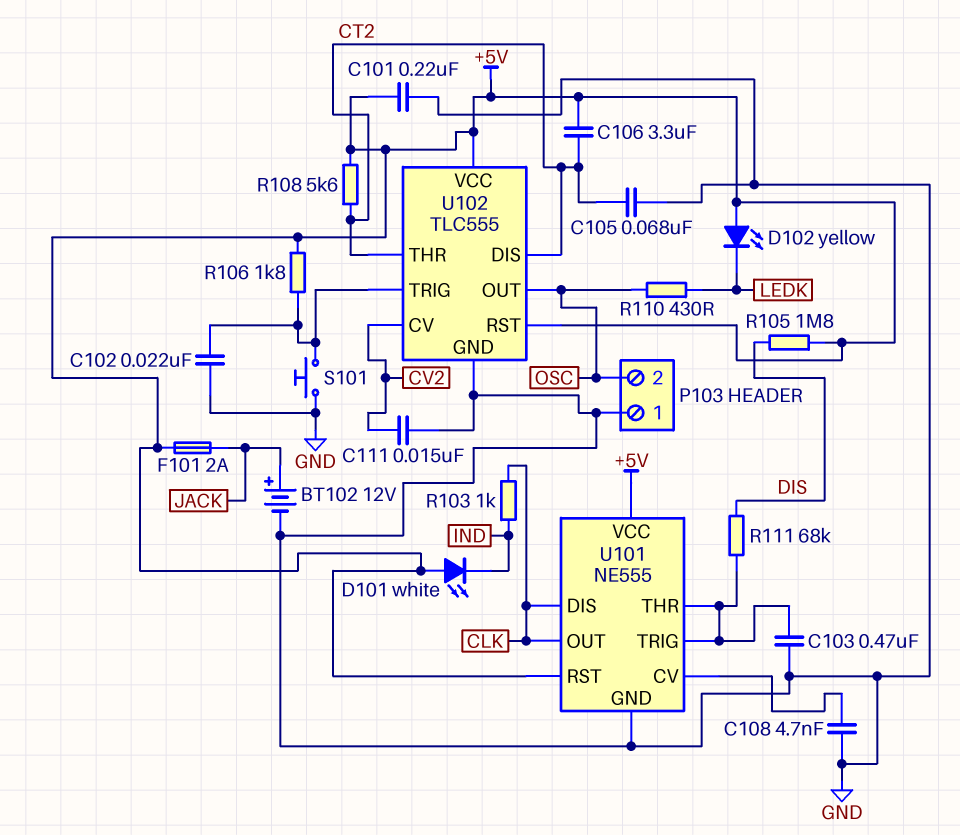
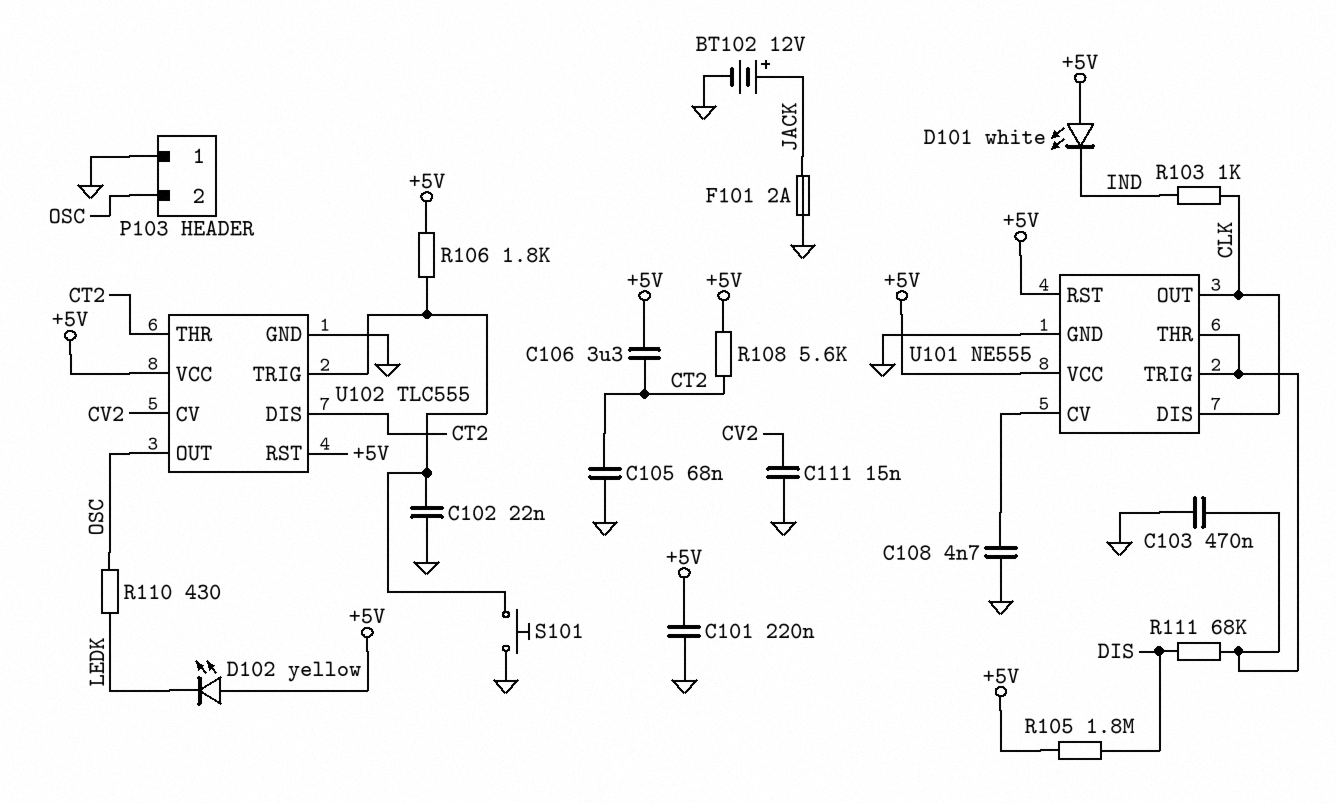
F101: 2A (+5V, JACK) -> 2A (GND, JACK)

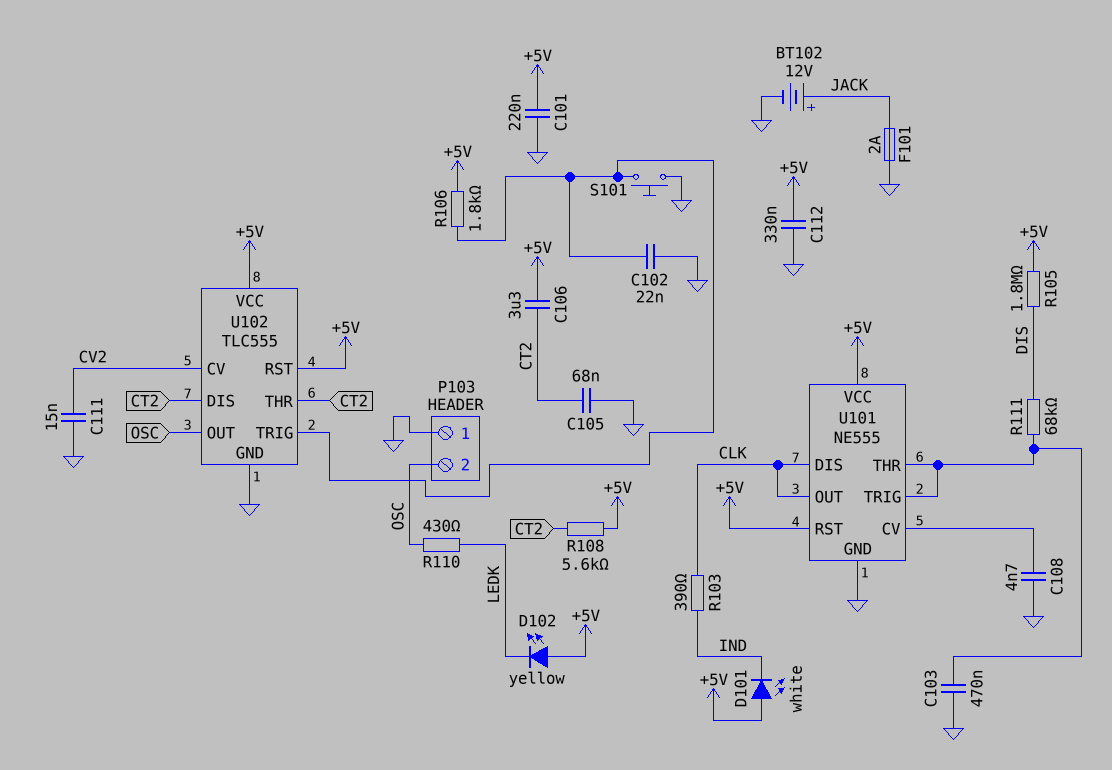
C112: none -> 330nF (+5V, GND)
R103: 1k (CLK, IND) -> 390 (CLK, IND)

